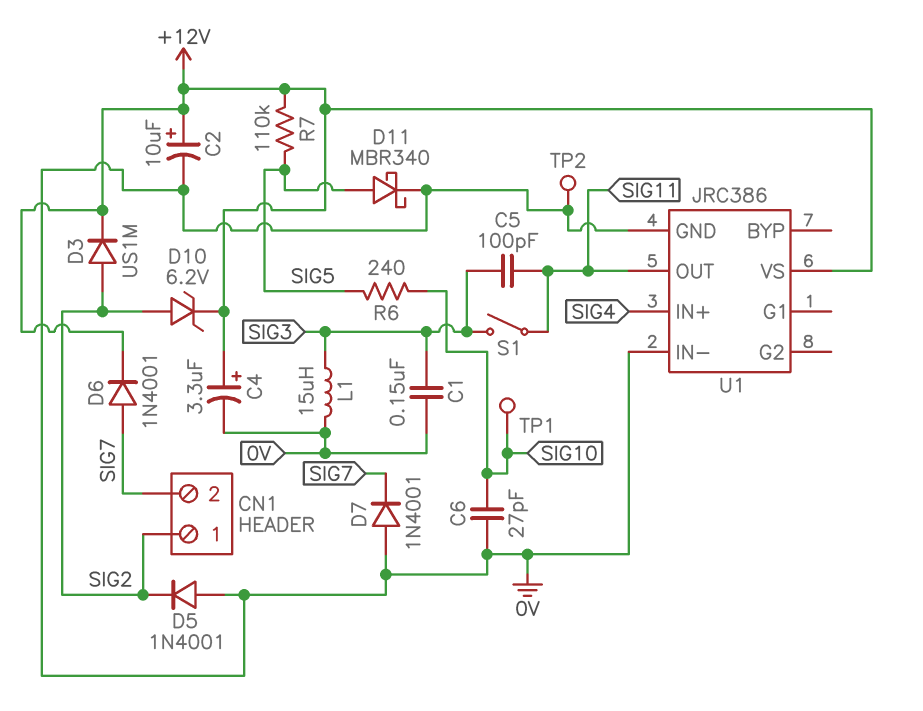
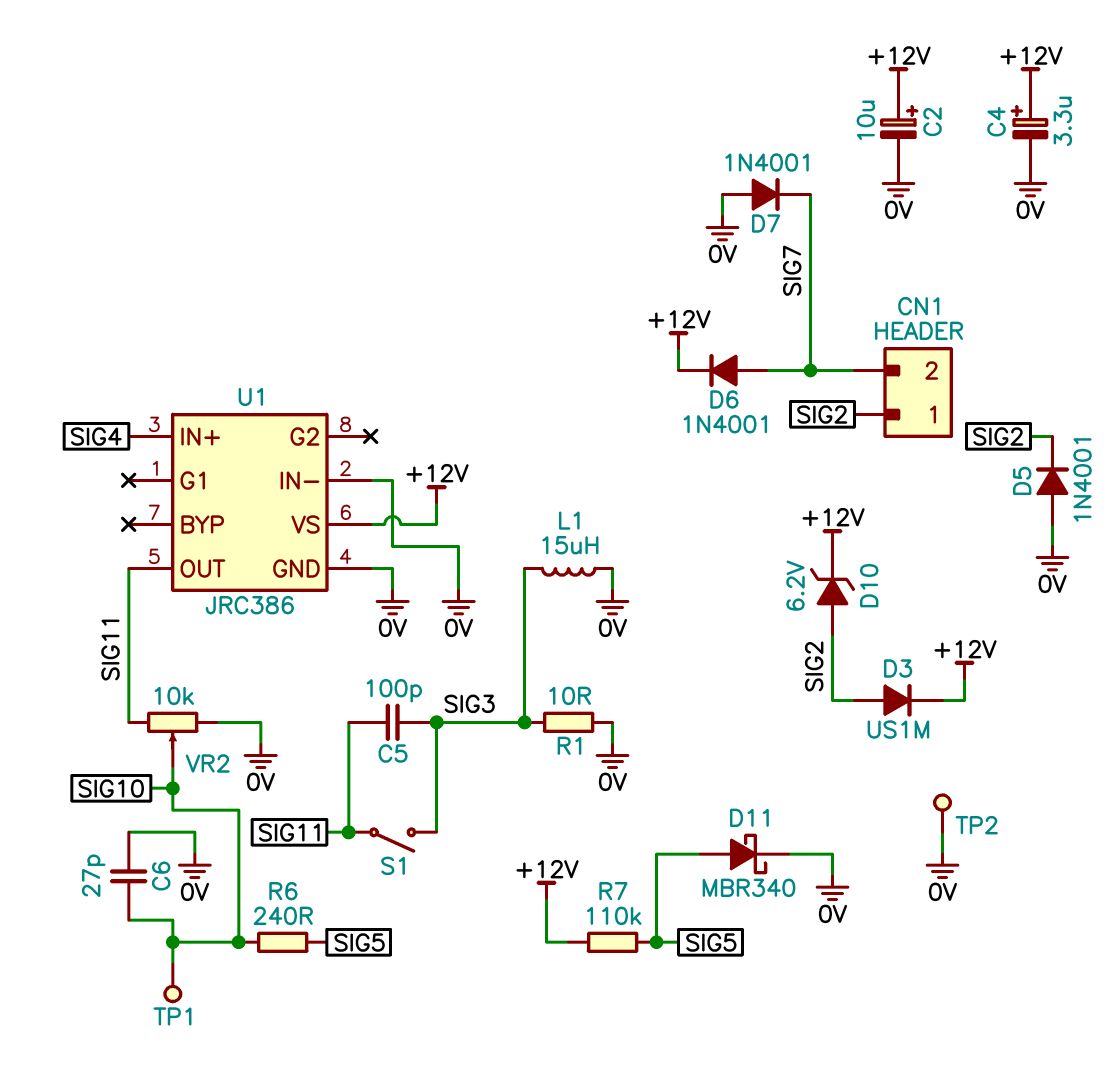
C1: 150nF (0V, SIG3) -> none
R1: none -> 10 (0V, SIG3)
VR2: none -> 10k (0V, SIG11, wiper SIG10)

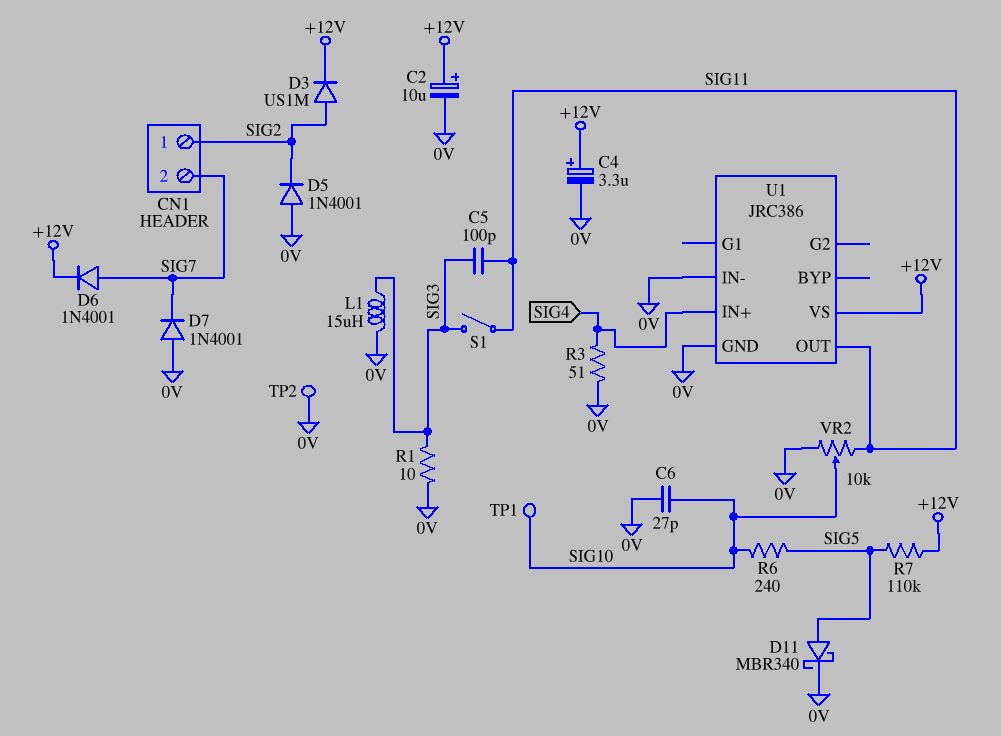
D10: zener 6.2V (A SIG2, K +12V) -> none
R3: none -> 51 (0V, SIG4)

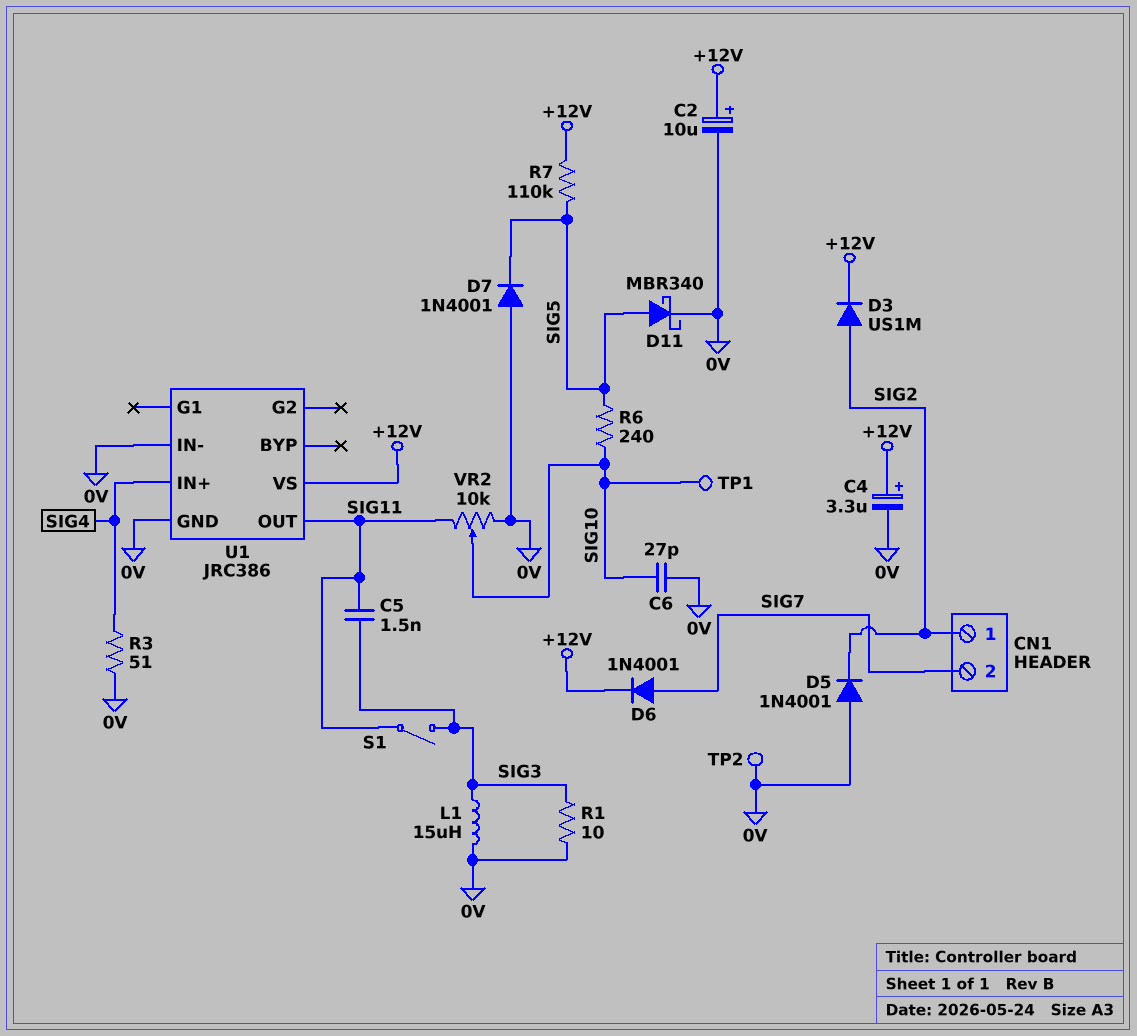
C5: 100pF (SIG3, SIG11) -> 1.5nF (SIG3, SIG11)
D7: diode 1N4001 (A 0V, K SIG7) -> diode 1N4001 (A 0V, K SIG5)

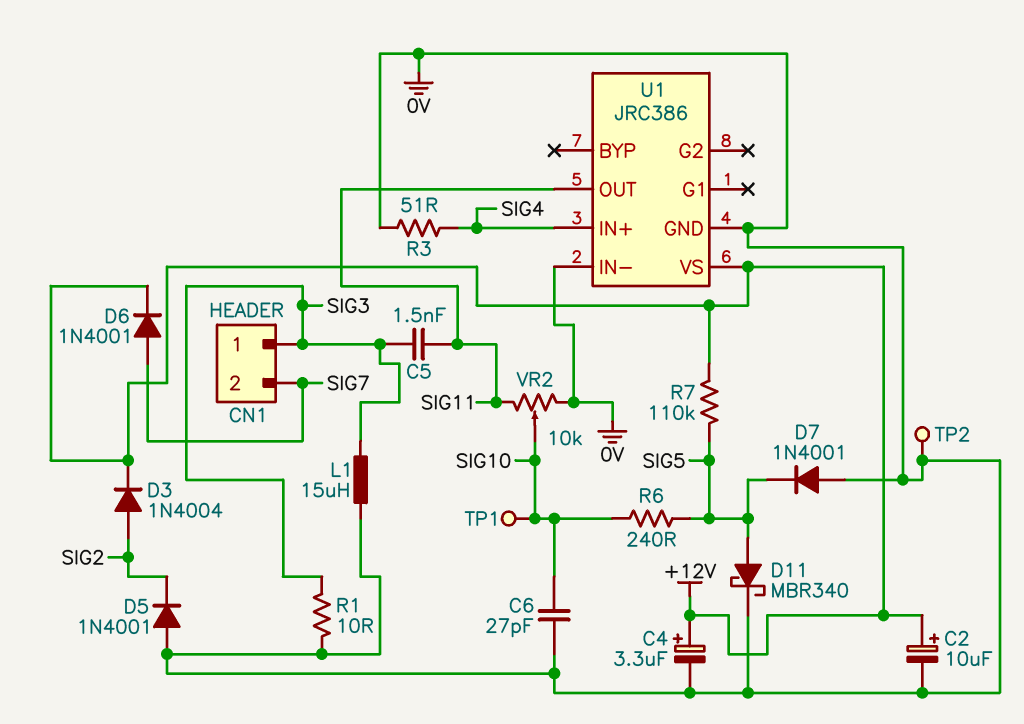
CN1 pin 1: SIG2 -> SIG3
D3: diode US1M (A SIG2, K +12V) -> diode 1N4004 (A SIG2, K +12V)
S1: switch (SIG3, SIG11) -> none

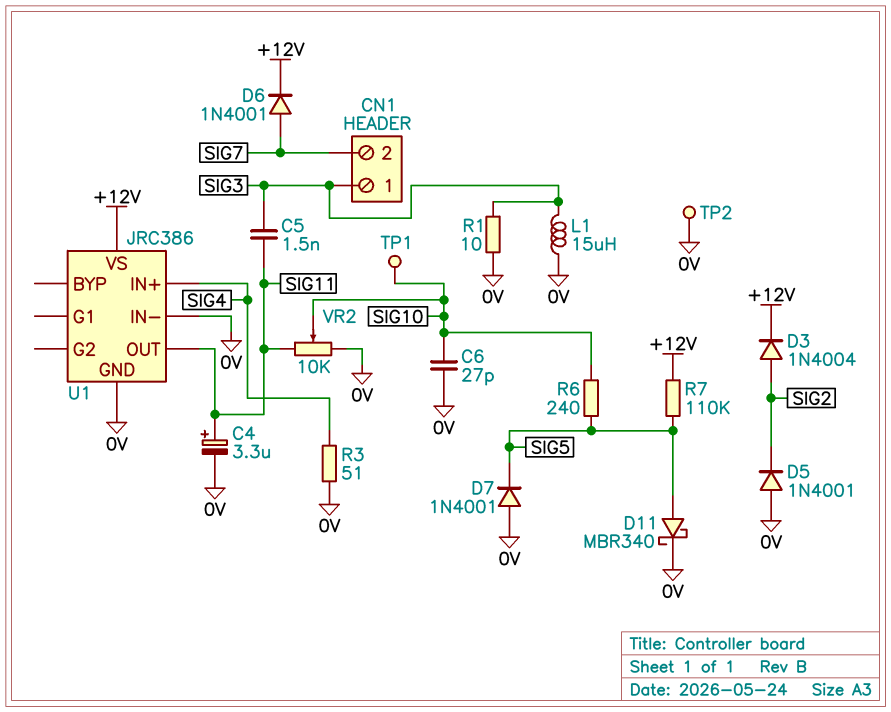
C2: 10uF (plus +12V, minus 0V) -> none
C4: 3.3uF (plus +12V, minus 0V) -> 3.3uF (plus SIG11, minus 0V)

